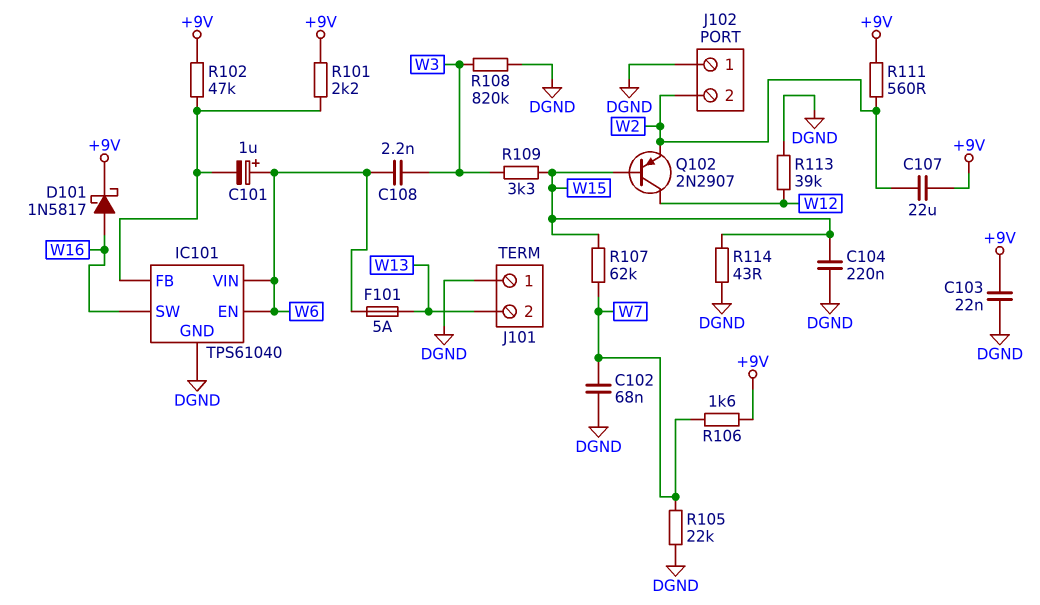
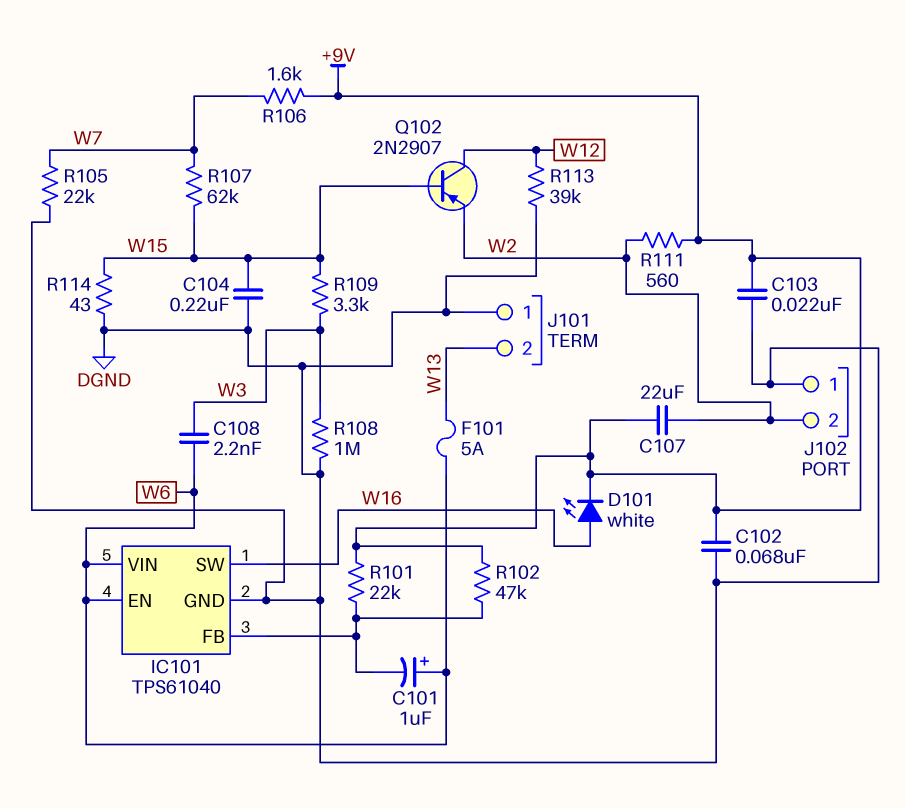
C102: 68nF (DGND, W7) -> 68nF (+9V, DGND)
D101: schottky 1N5817 (A W16, K +9V) -> LED white (A W16, K +9V)
R101: 2.2k (+9V, IC101/FB) -> 22k (+9V, IC101/FB)
R108: 820k (DGND, W3) -> 1M (DGND, W3)

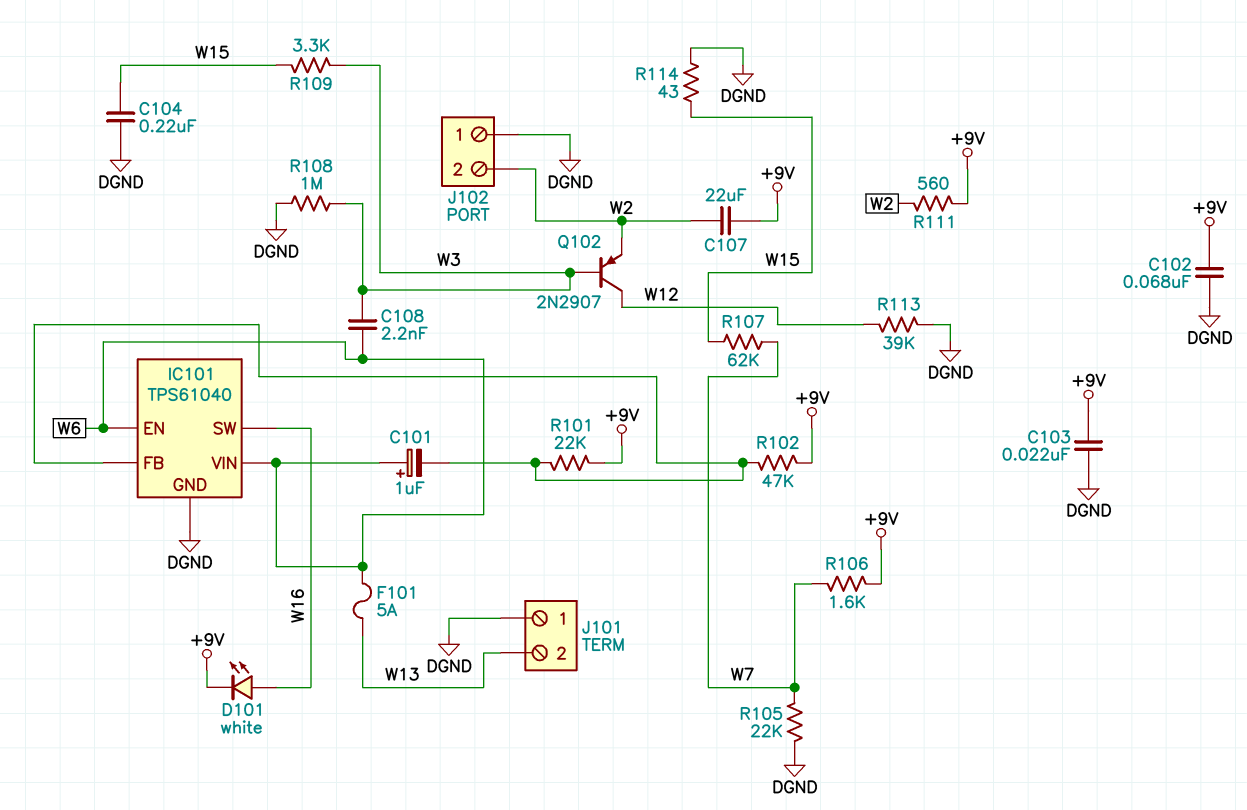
Q102: PNP 2N2907 (B W15, C W12, E W2) -> PNP 2N2907 (B W3, C W12, E W2)

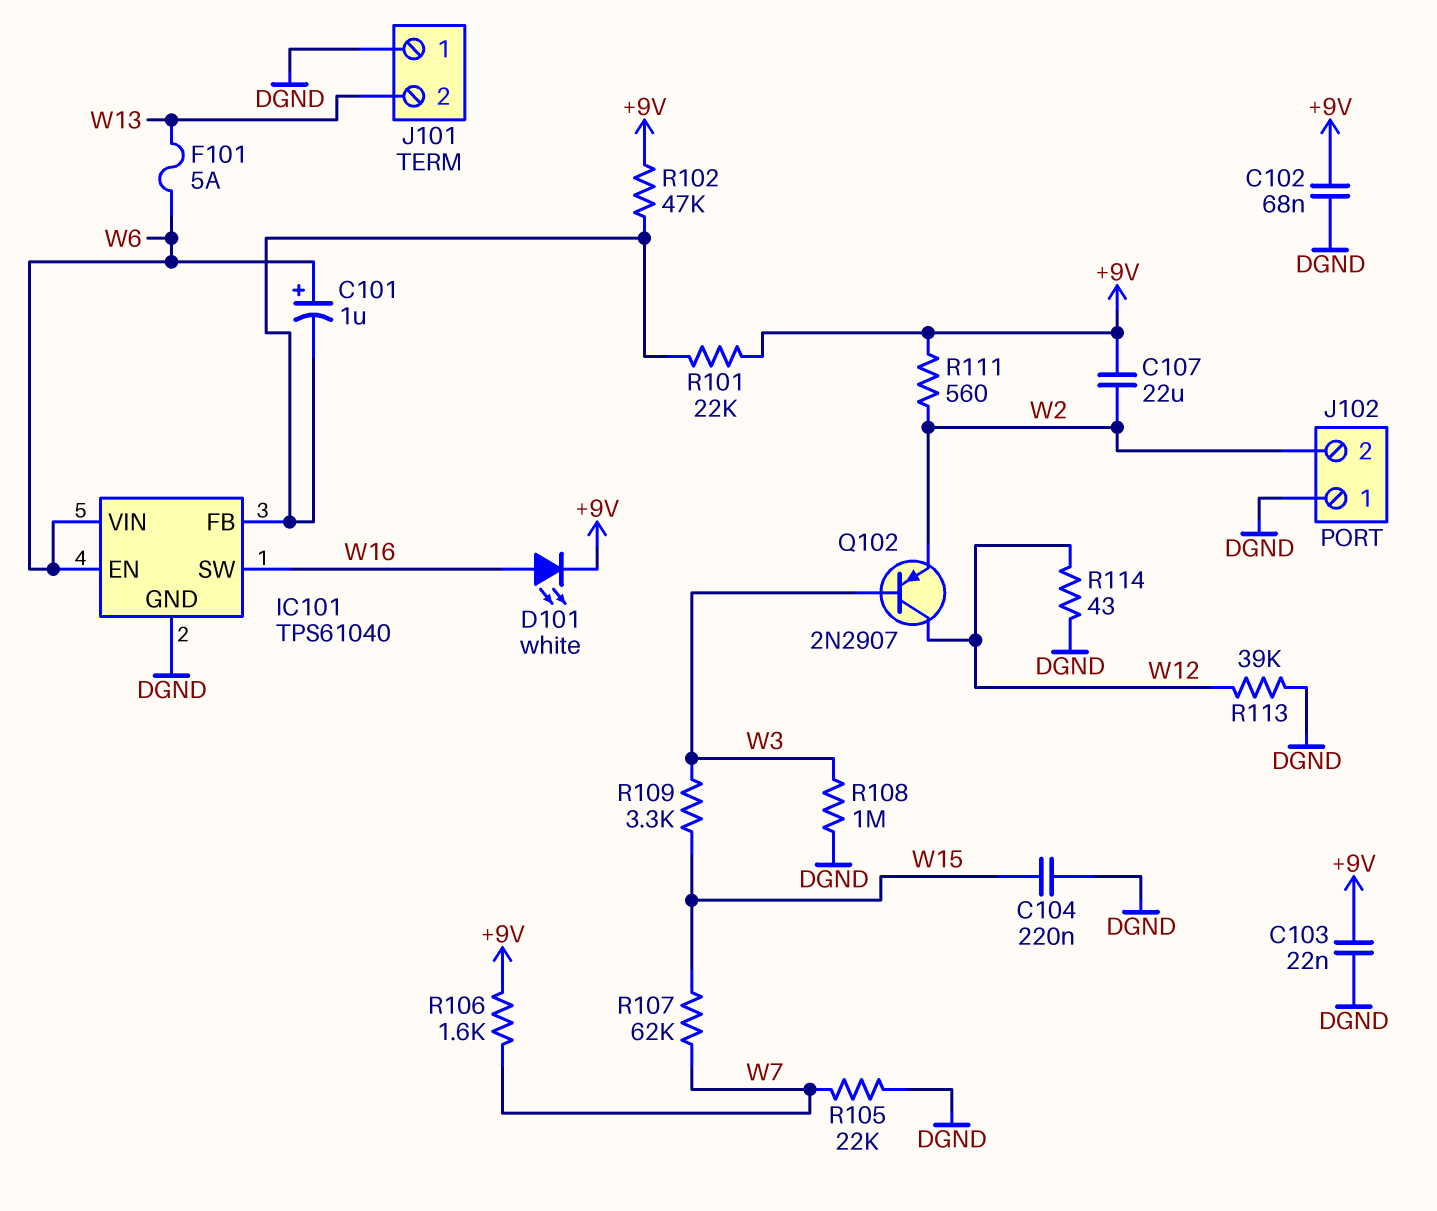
C108: 2.2nF (W3, W6) -> none
R114: 43 (DGND, W15) -> 43 (DGND, W12)

